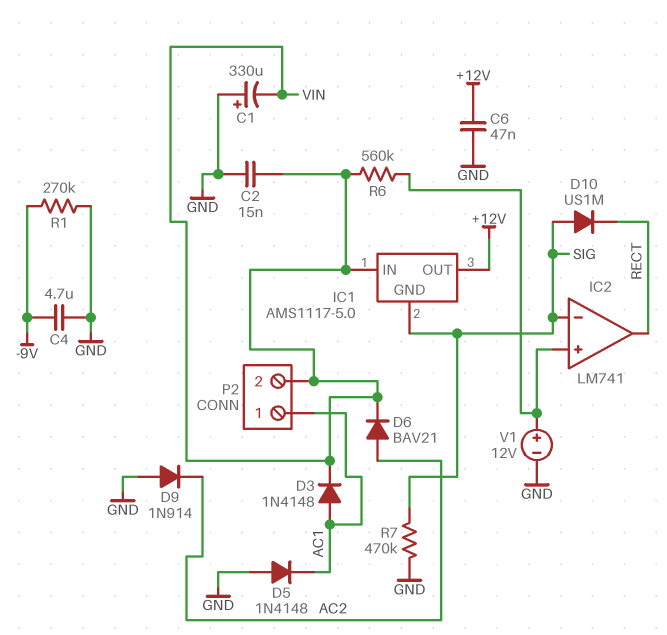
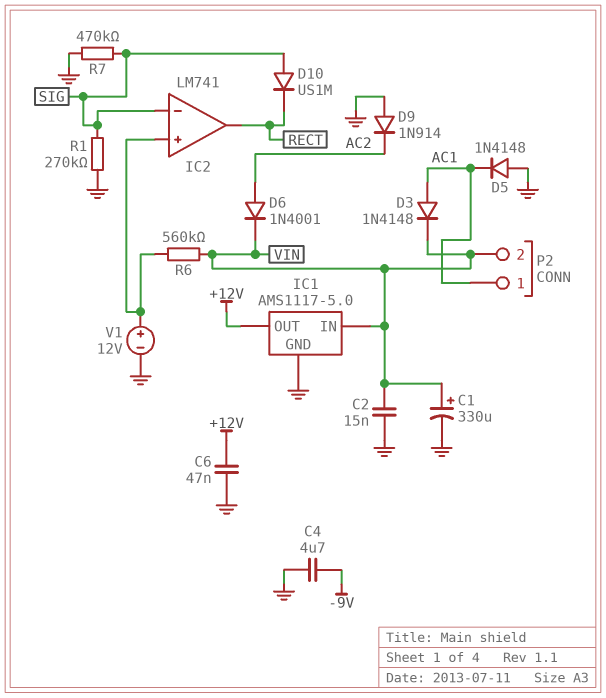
C1: 330uF (plus GND, minus VIN) -> 330uF (plus VIN, minus GND)
D6: diode BAV21 (A AC2, K VIN) -> diode 1N4001 (A AC2, K VIN)
IC1 pin GND: SIG -> GND
R1: 270k (-9V, GND) -> 270k (GND, SIG)

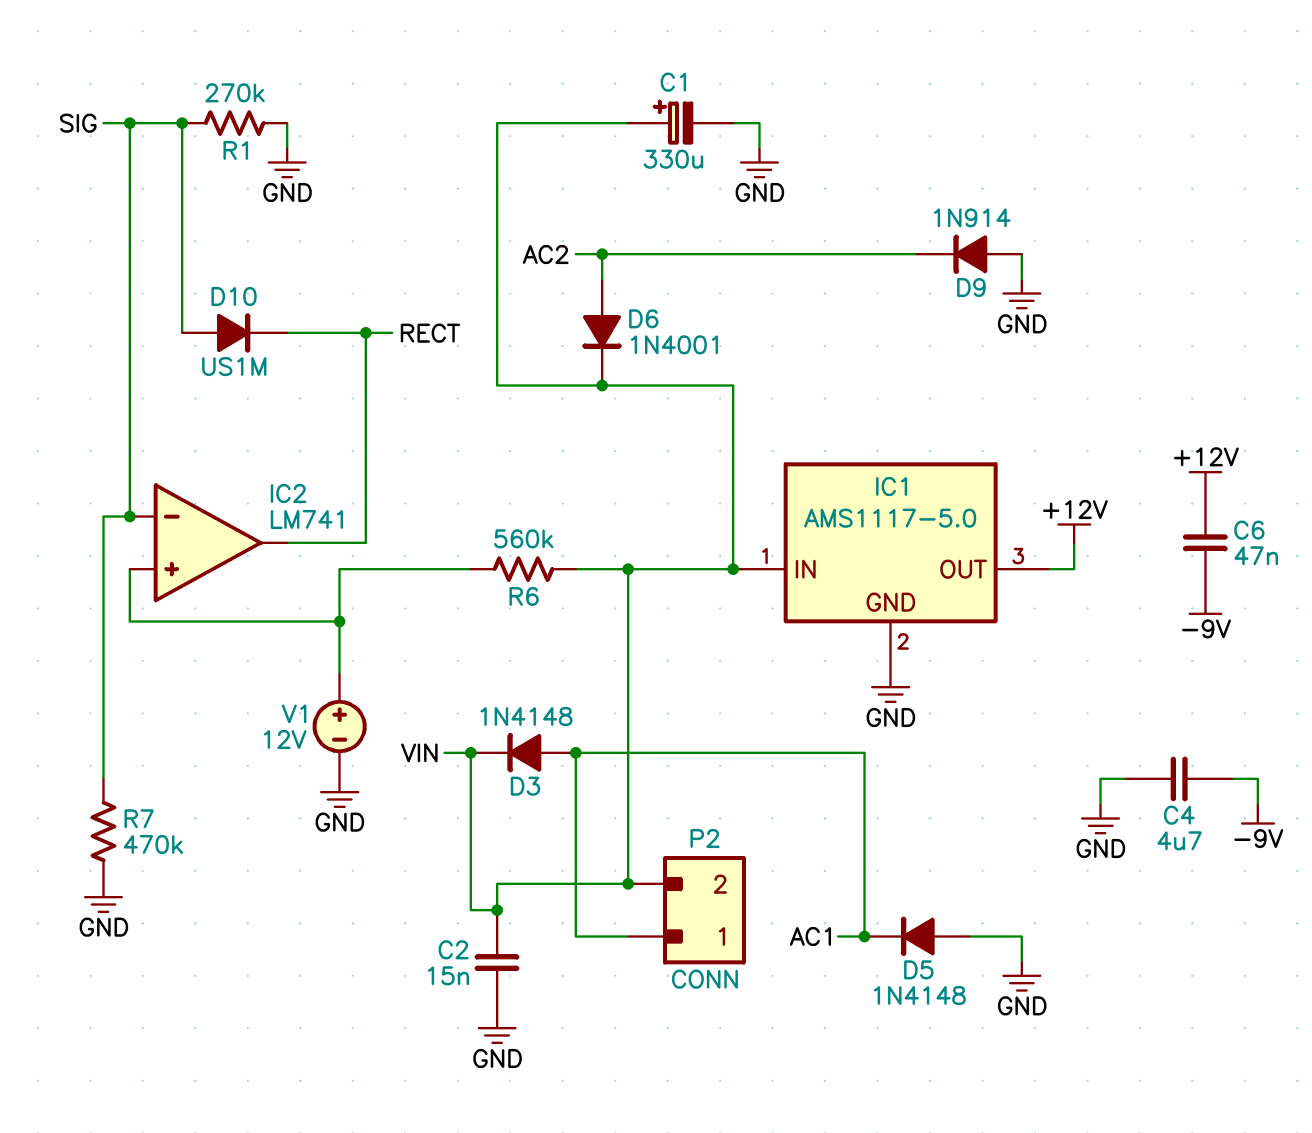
C6: 47nF (+12V, GND) -> 47nF (+12V, -9V)

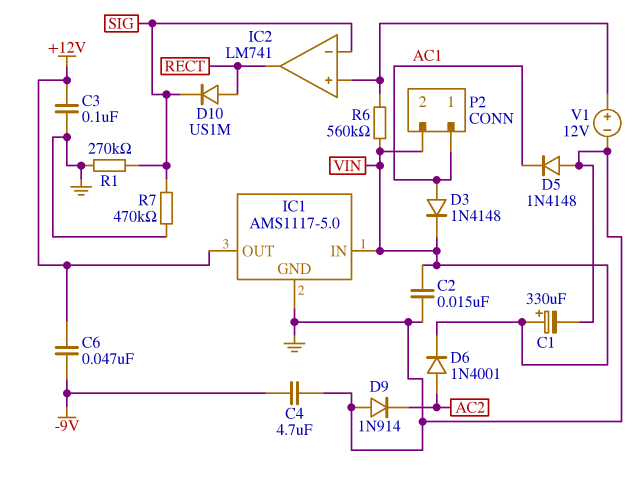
C3: none -> 100nF (+12V, GND)
D10: diode US1M (A SIG, K RECT) -> diode US1M (A RECT, K SIG)

